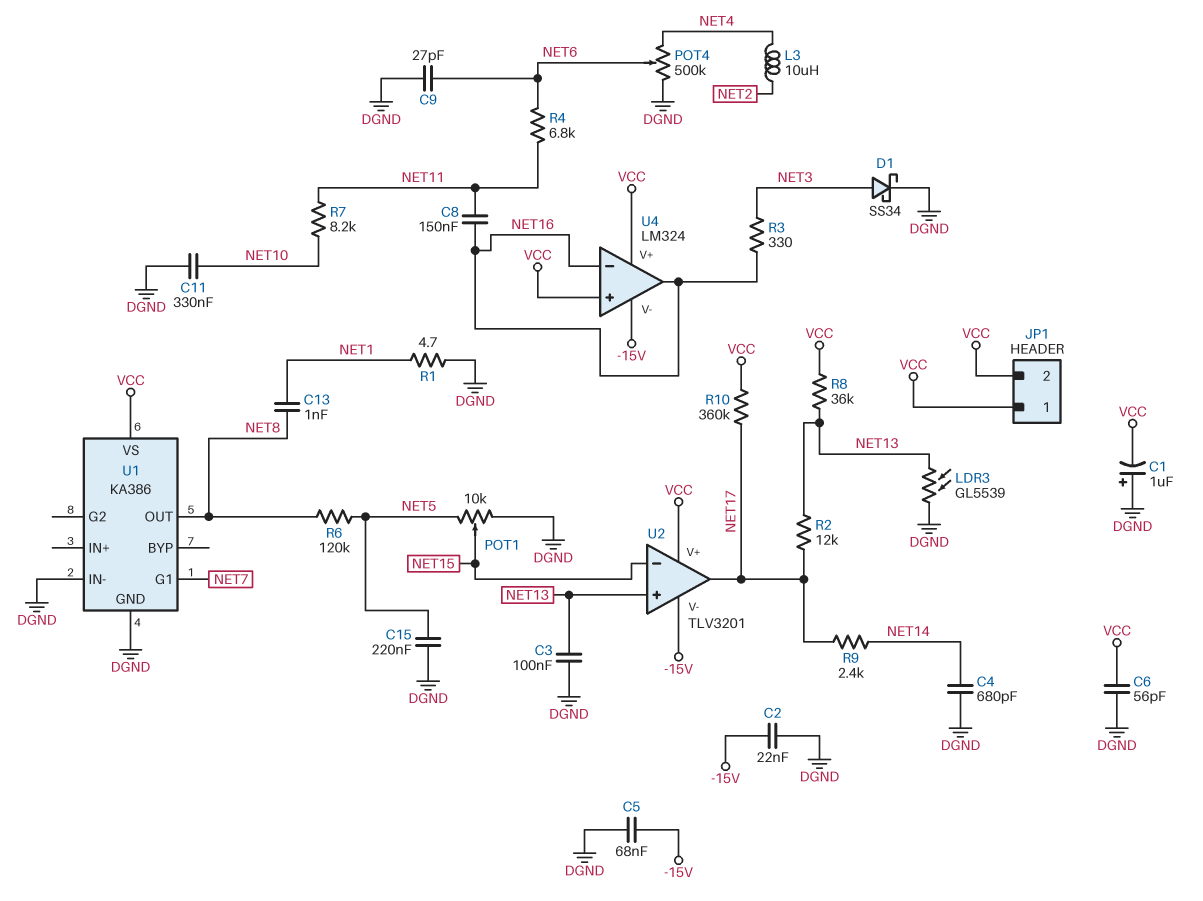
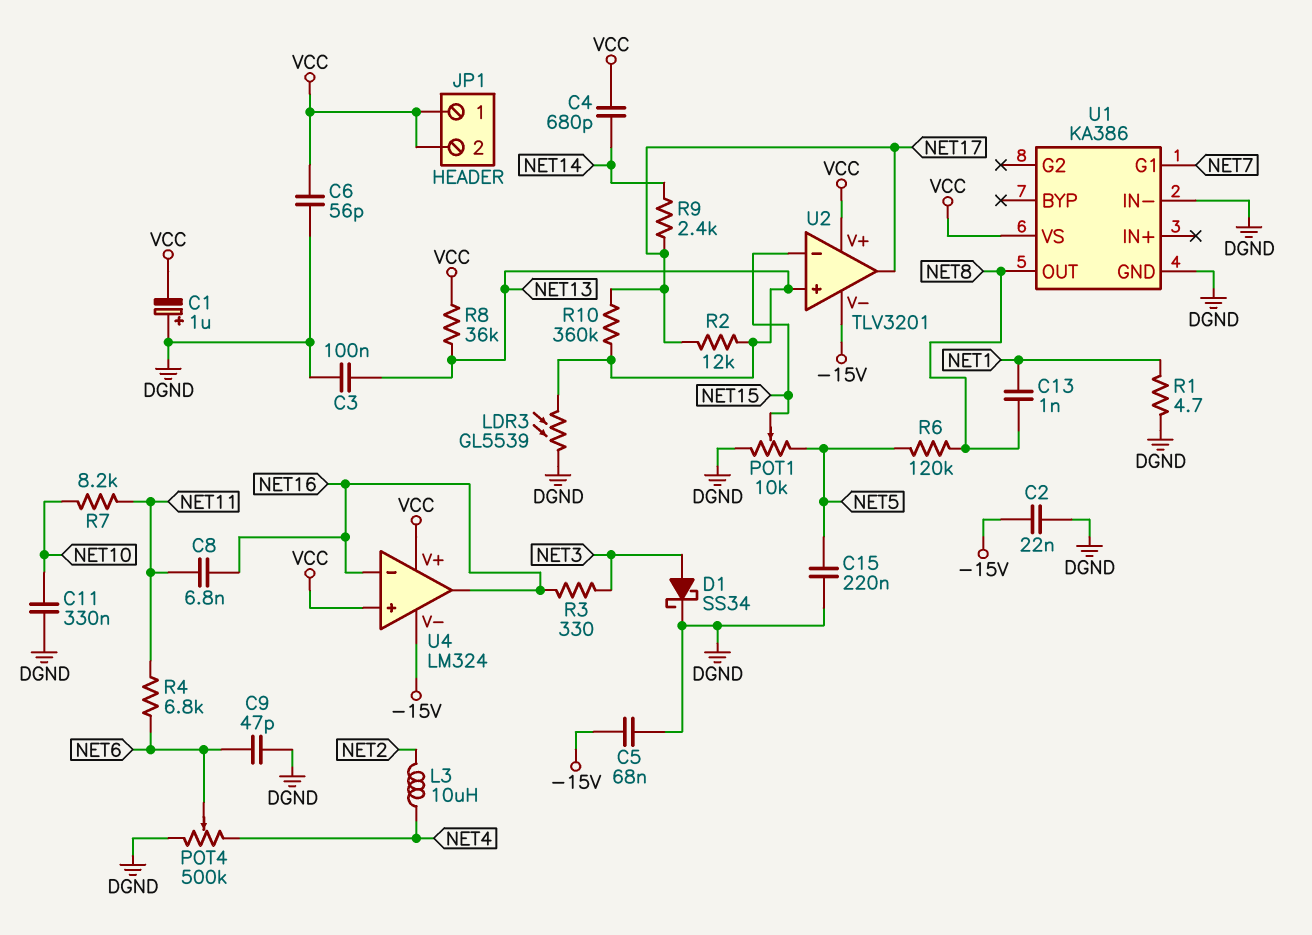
C4: 680pF (DGND, NET14) -> 680pF (NET14, VCC)
C8: 150nF (NET11, NET16) -> 6.8nF (NET11, NET16)
C9: 27pF (DGND, NET6) -> 47pF (DGND, NET6)
R10: 360k (NET17, VCC) -> 360k (NET13, NET17)

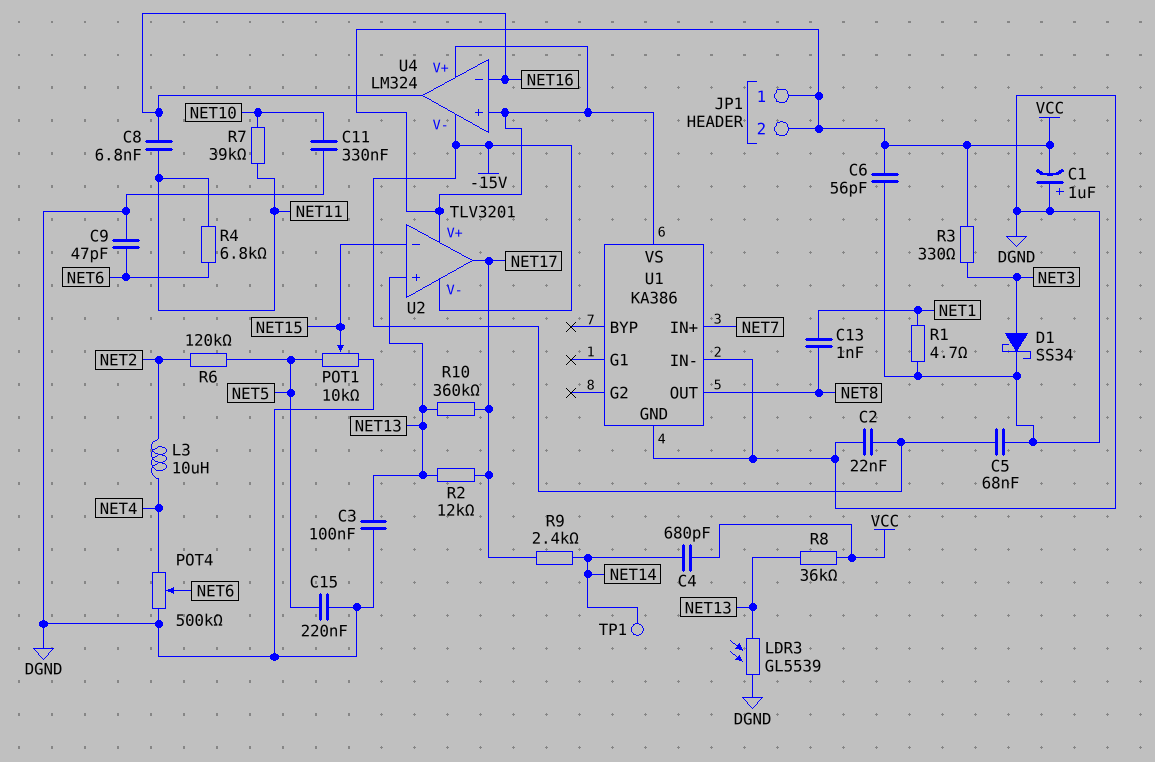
R3: 330 (NET3, NET16) -> 330 (NET3, VCC)
R6: 120k (NET5, NET8) -> 120k (NET2, NET5)
R7: 8.2k (NET10, NET11) -> 39k (NET10, NET11)
TP1: none -> test point (NET14)
U1 pin G1: NET7 -> none
U1 pin IN+: none -> NET7

